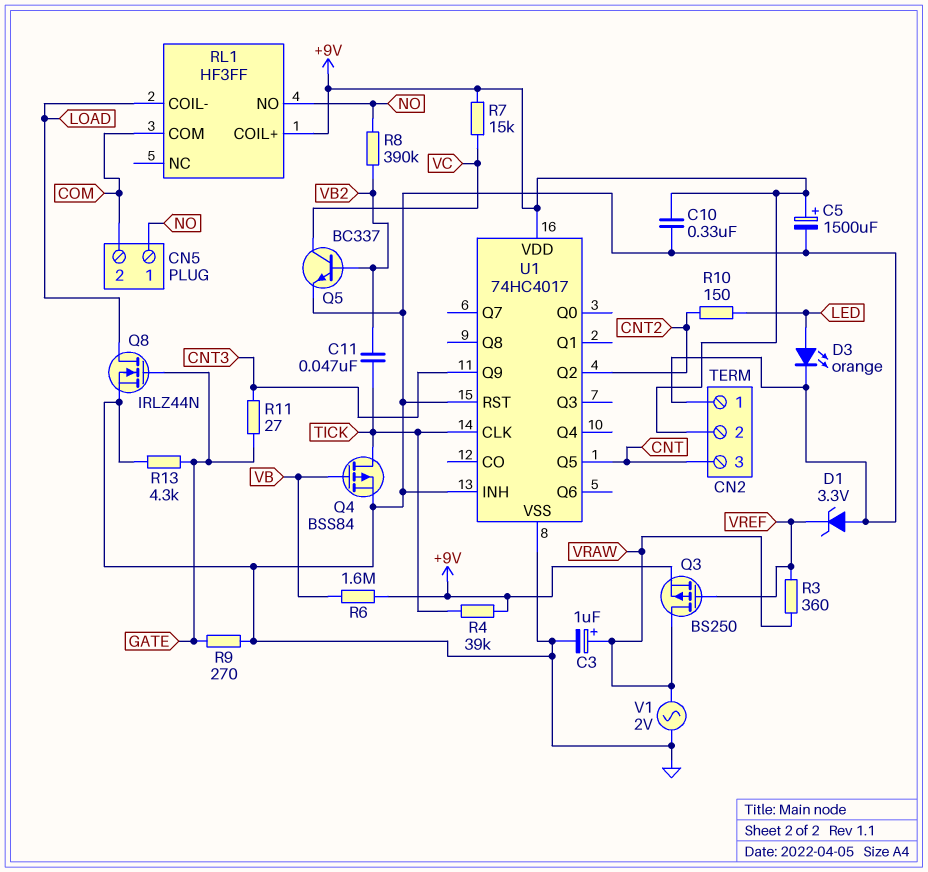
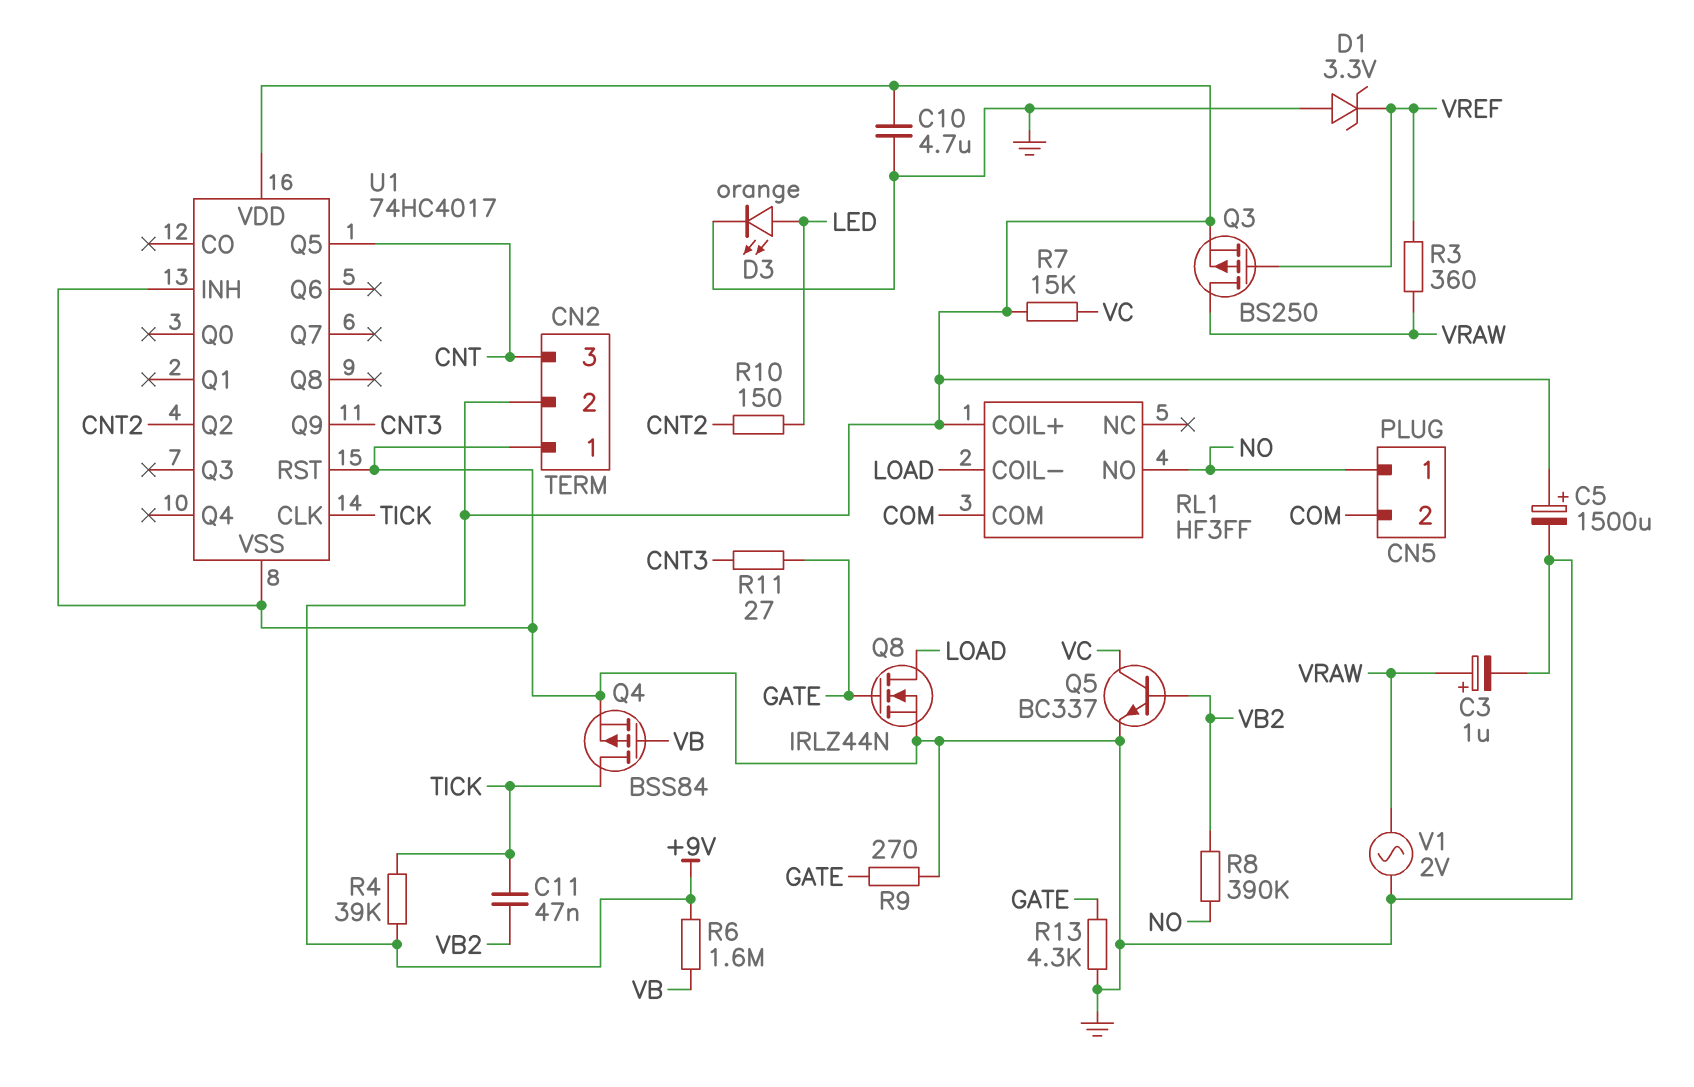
C10: 330nF (+9V, GND) -> 4.7uF (+9V, GND)

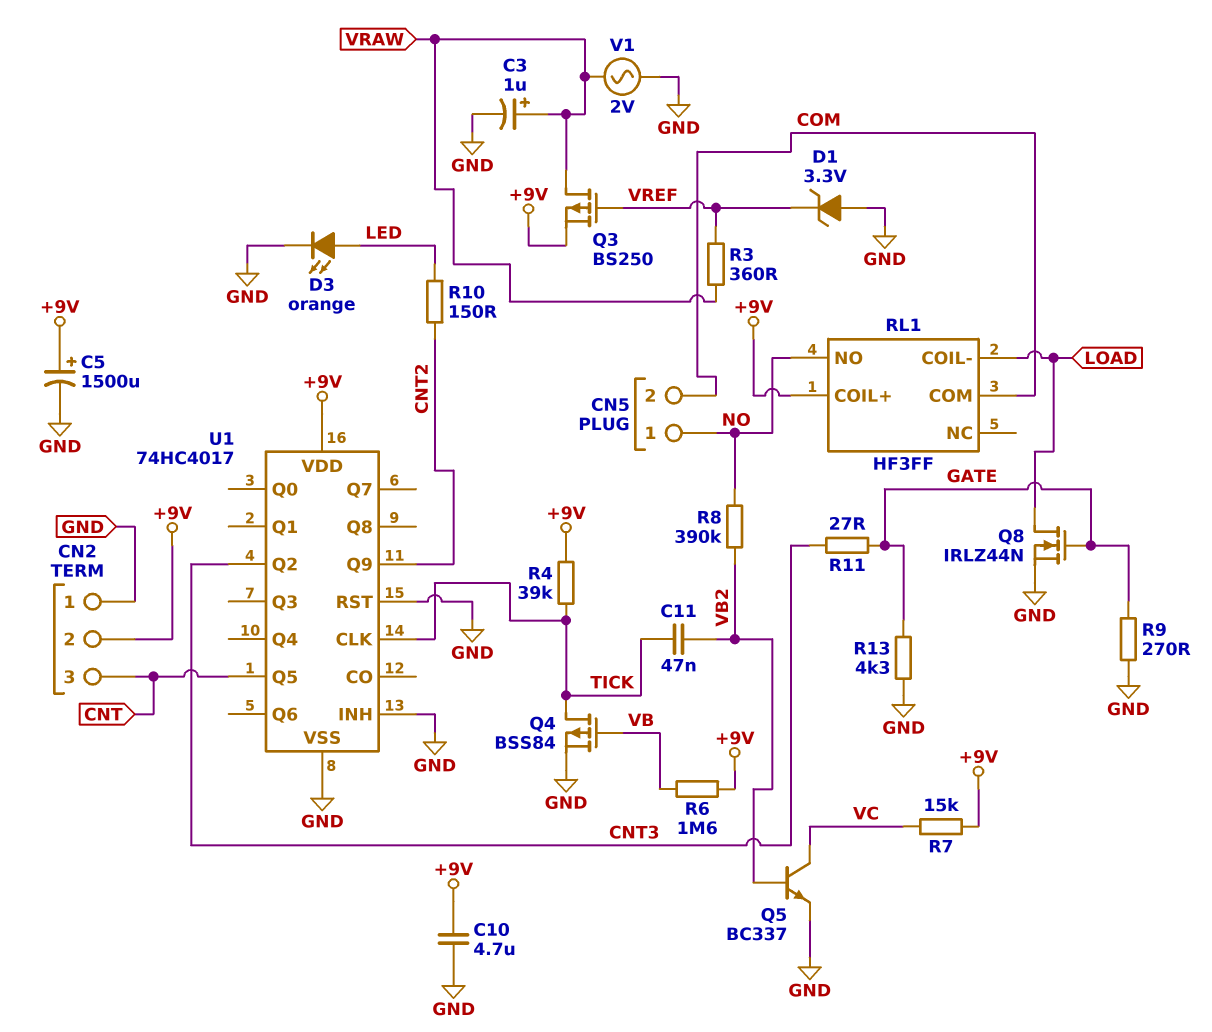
U1 pin Q2: CNT2 -> CNT3
U1 pin Q9: CNT3 -> CNT2

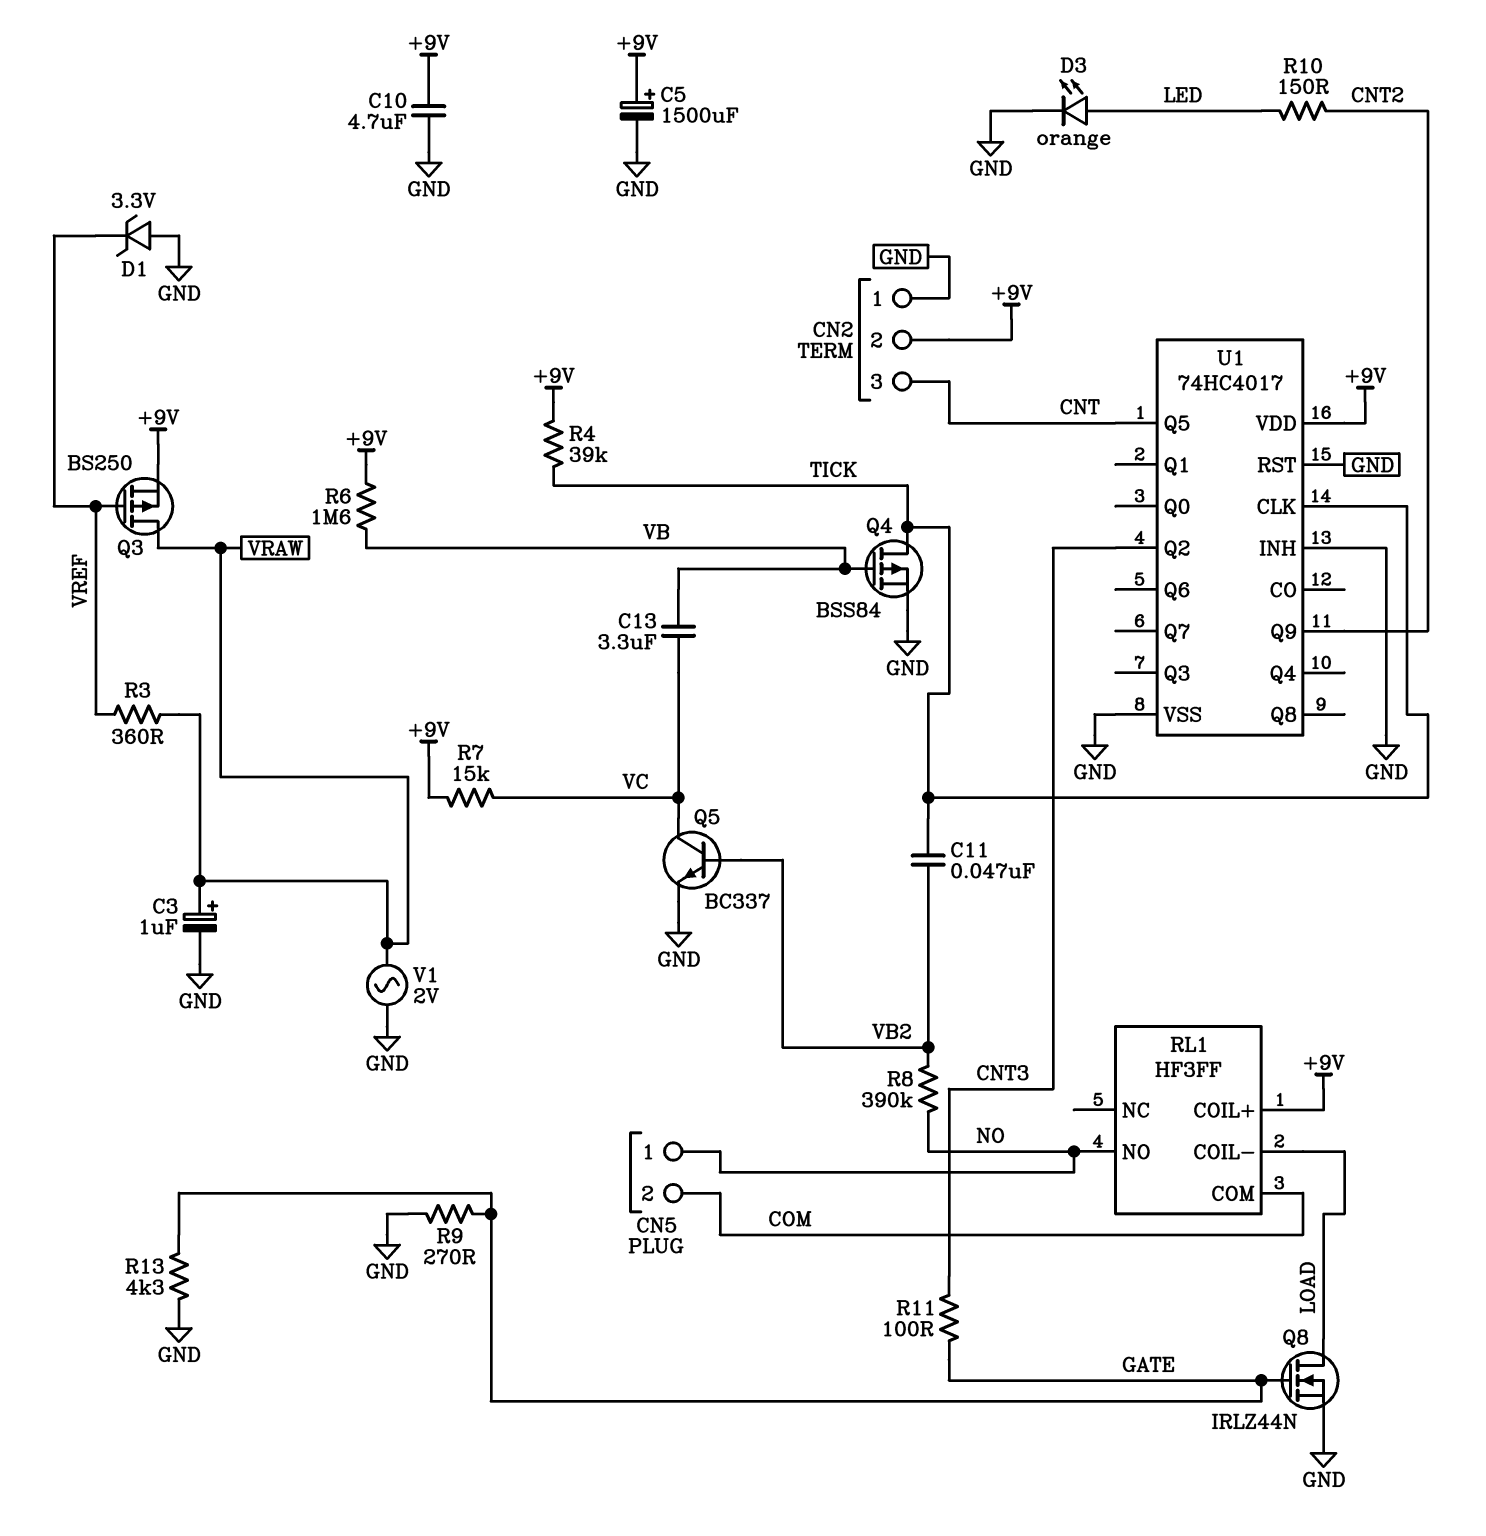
C13: none -> 3.3uF (VB, VC)
R11: 27 (CNT3, GATE) -> 100 (CNT3, GATE)

